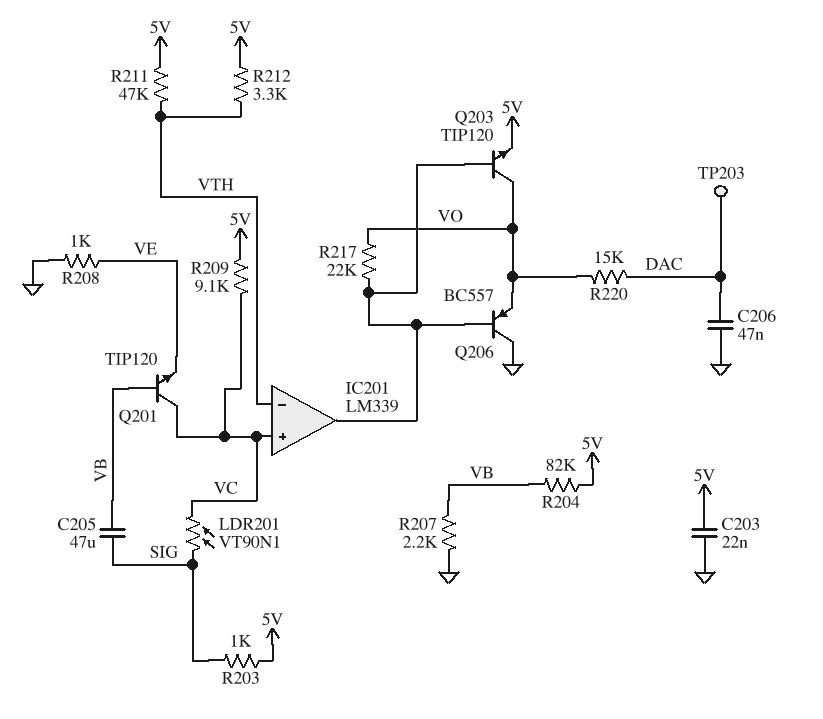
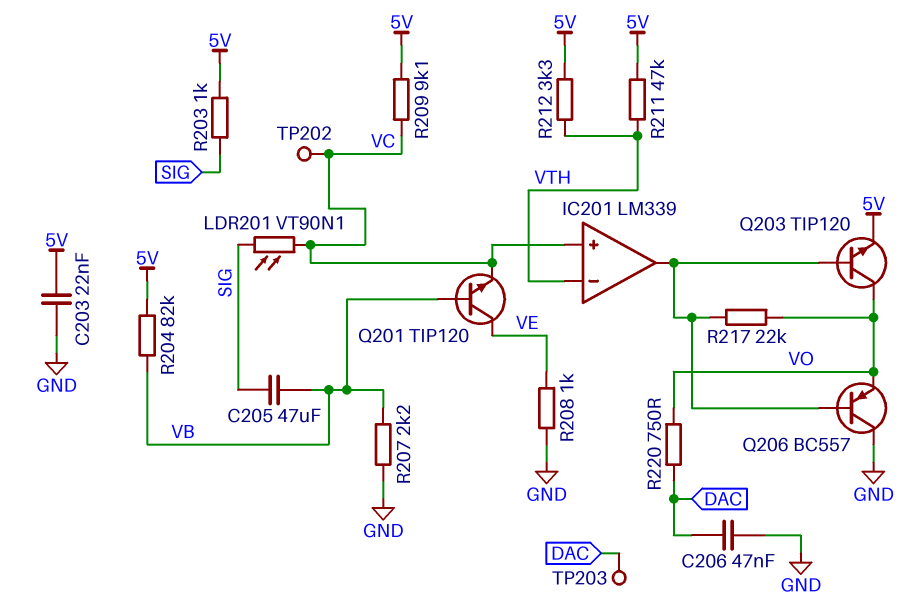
Q201: NPN TIP120 (B VB, C VC, E VE) -> NPN TIP120 (B VB, C VE, E VC)
R220: 15k (DAC, VO) -> 750 (DAC, VO)
TP202: none -> test point (VC)

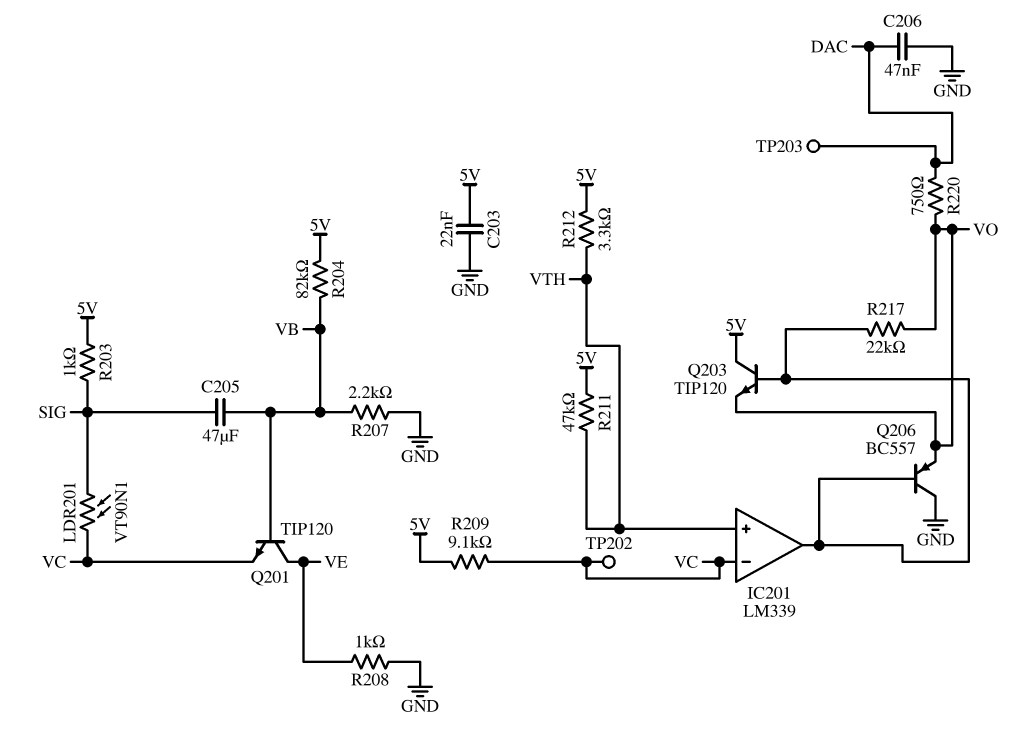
IC201 pin in+: VC -> VTH
IC201 pin in-: VTH -> VC
Q203: NPN TIP120 (B IC201/out, C VO, E 5V) -> NPN TIP120 (B IC201/out, C 5V, E VO)

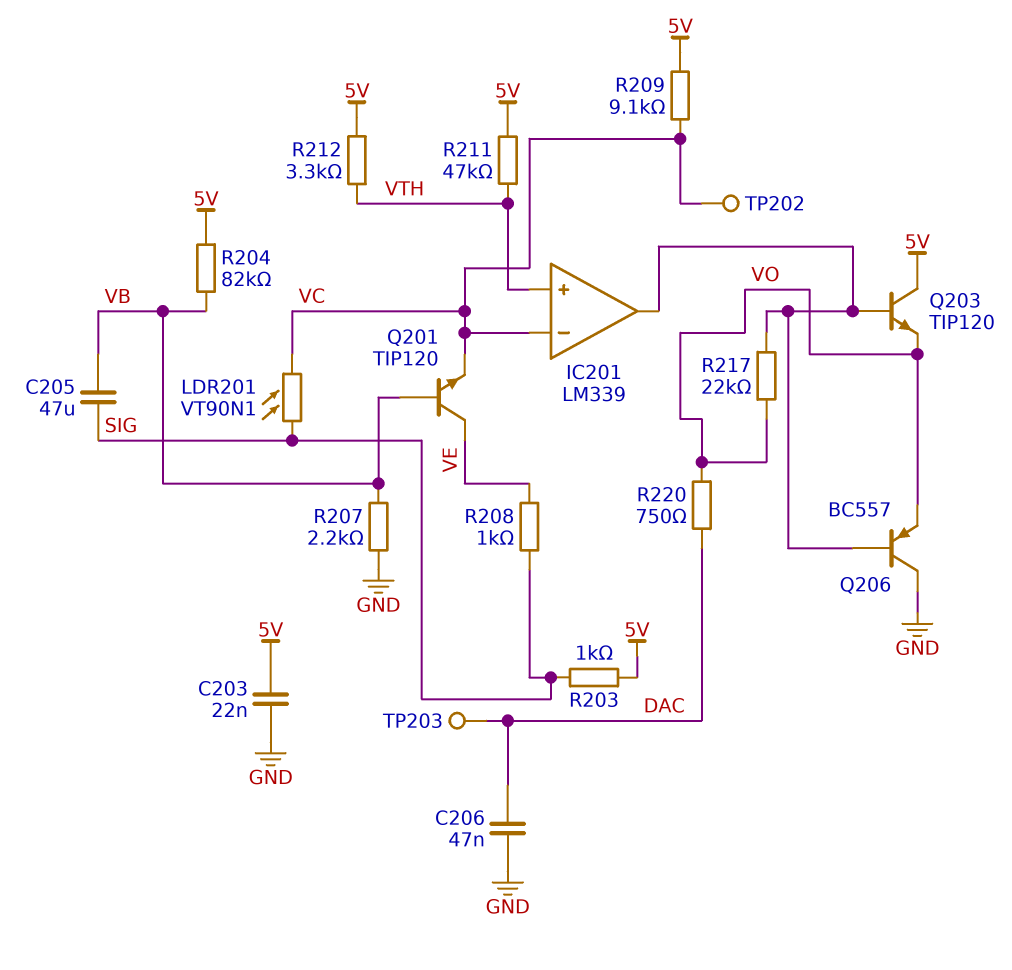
R208: 1k (GND, VE) -> 1k (SIG, VE)

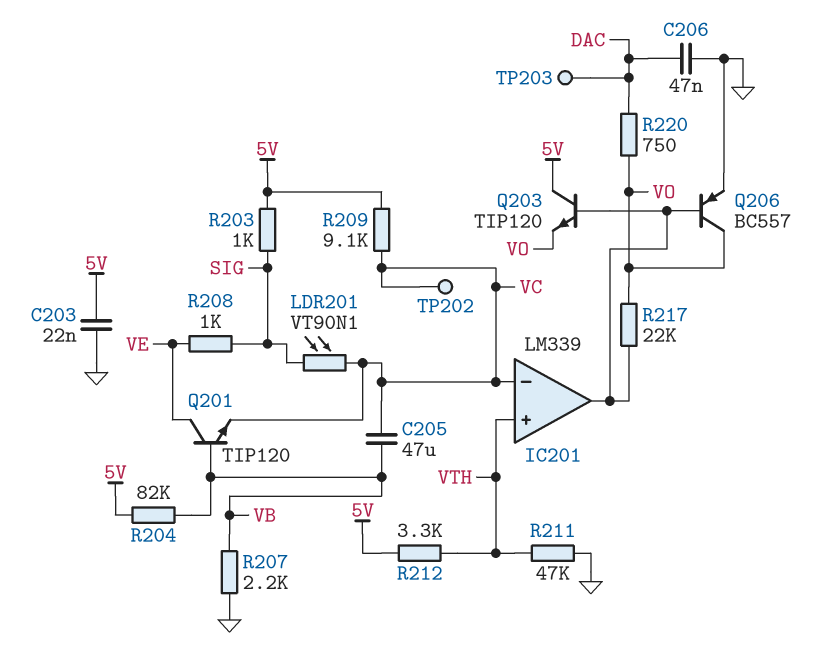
C205: 47uF (SIG, VB) -> 47uF (VB, VC)
Q206: PNP BC557 (B IC201/out, C GND, E VO) -> PNP BC557 (B IC201/out, C VO, E GND)
R211: 47k (5V, VTH) -> 47k (GND, VTH)

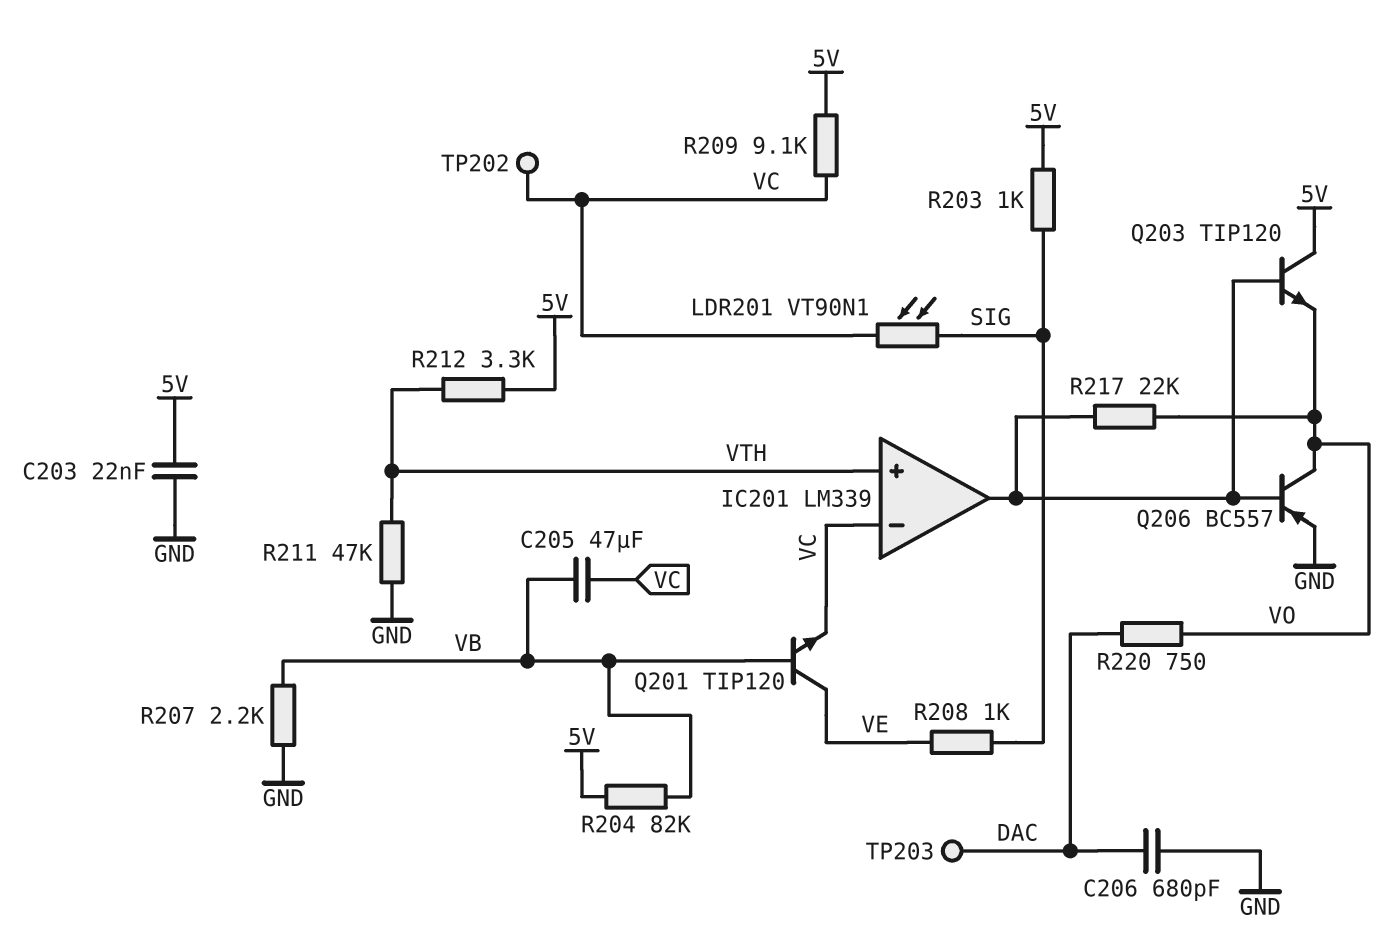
C206: 47nF (DAC, GND) -> 680pF (DAC, GND)

